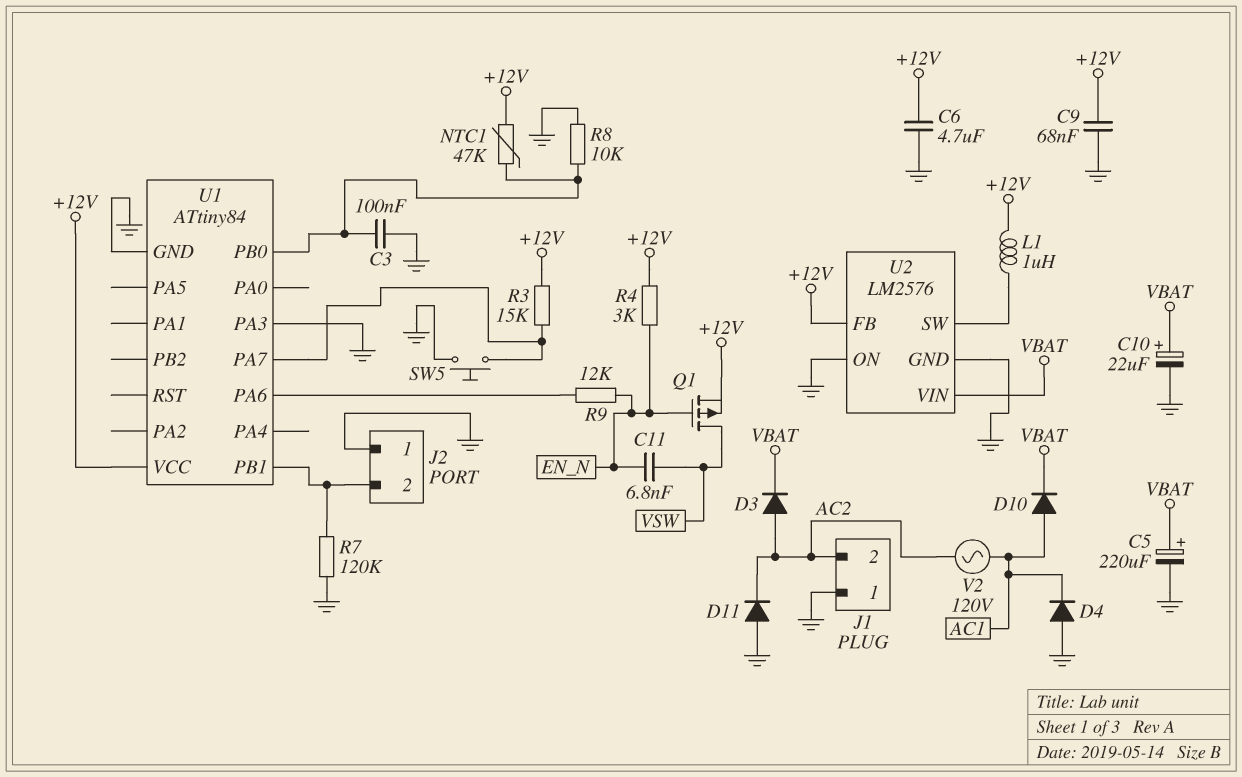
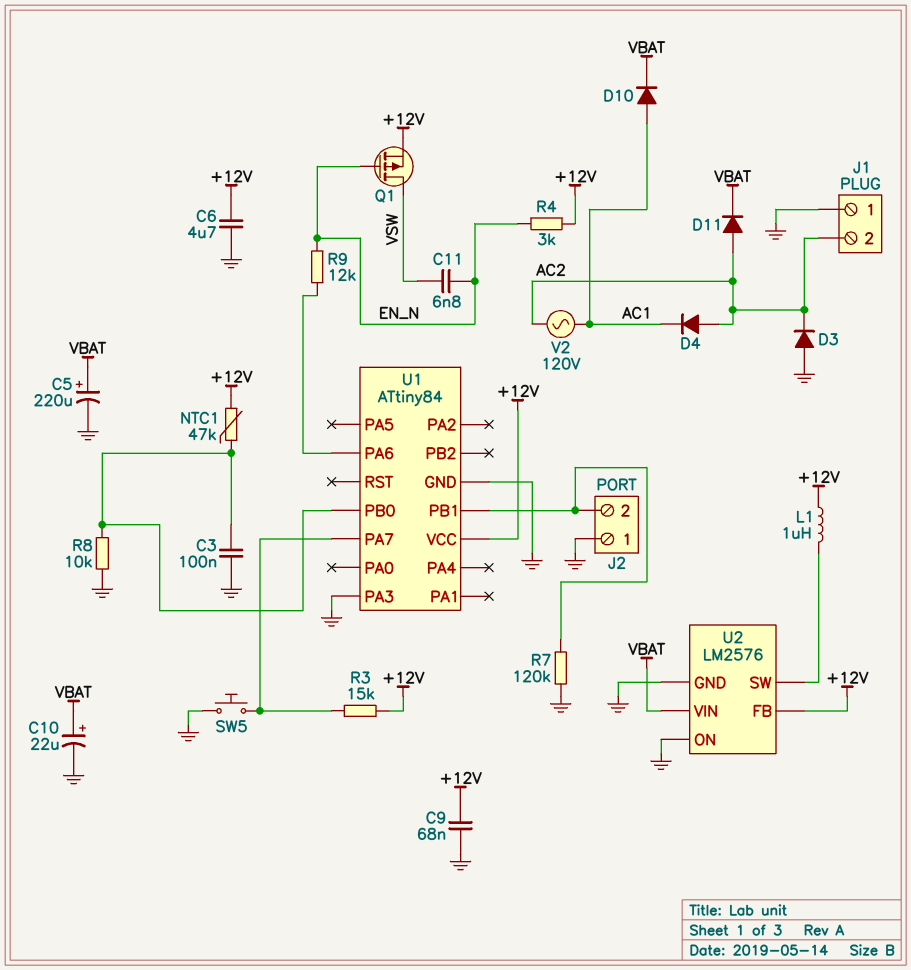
D3: diode (A AC2, K VBAT) -> diode (A GND, K AC2)
D4: diode (A GND, K AC1) -> diode (A AC2, K AC1)
D11: diode (A GND, K AC2) -> diode (A AC2, K VBAT)

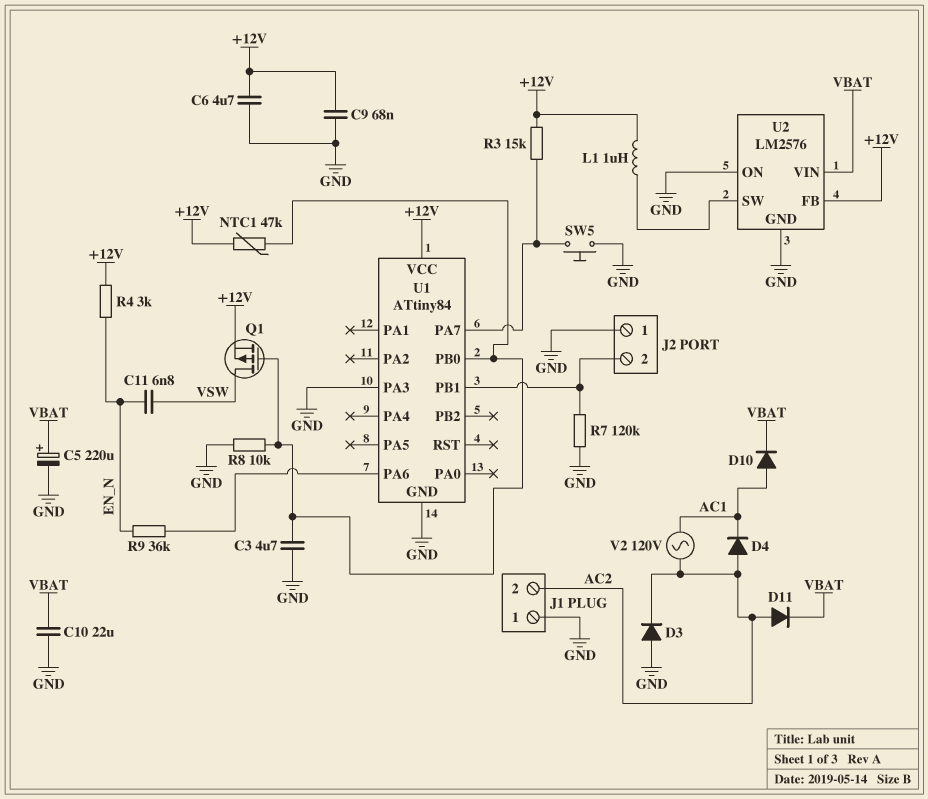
C3: 100nF (GND, U1/PB0) -> 4.7uF (GND, U1/PB0)
C10: 22uF (plus VBAT, minus GND) -> 22uF (GND, VBAT)
Q1: PMOS (G EN_N, D VSW, S +12V) -> PMOS (G U1/PB0, D VSW, S +12V)
R9: 12k (EN_N, U1/PA6) -> 36k (EN_N, U1/PA6)

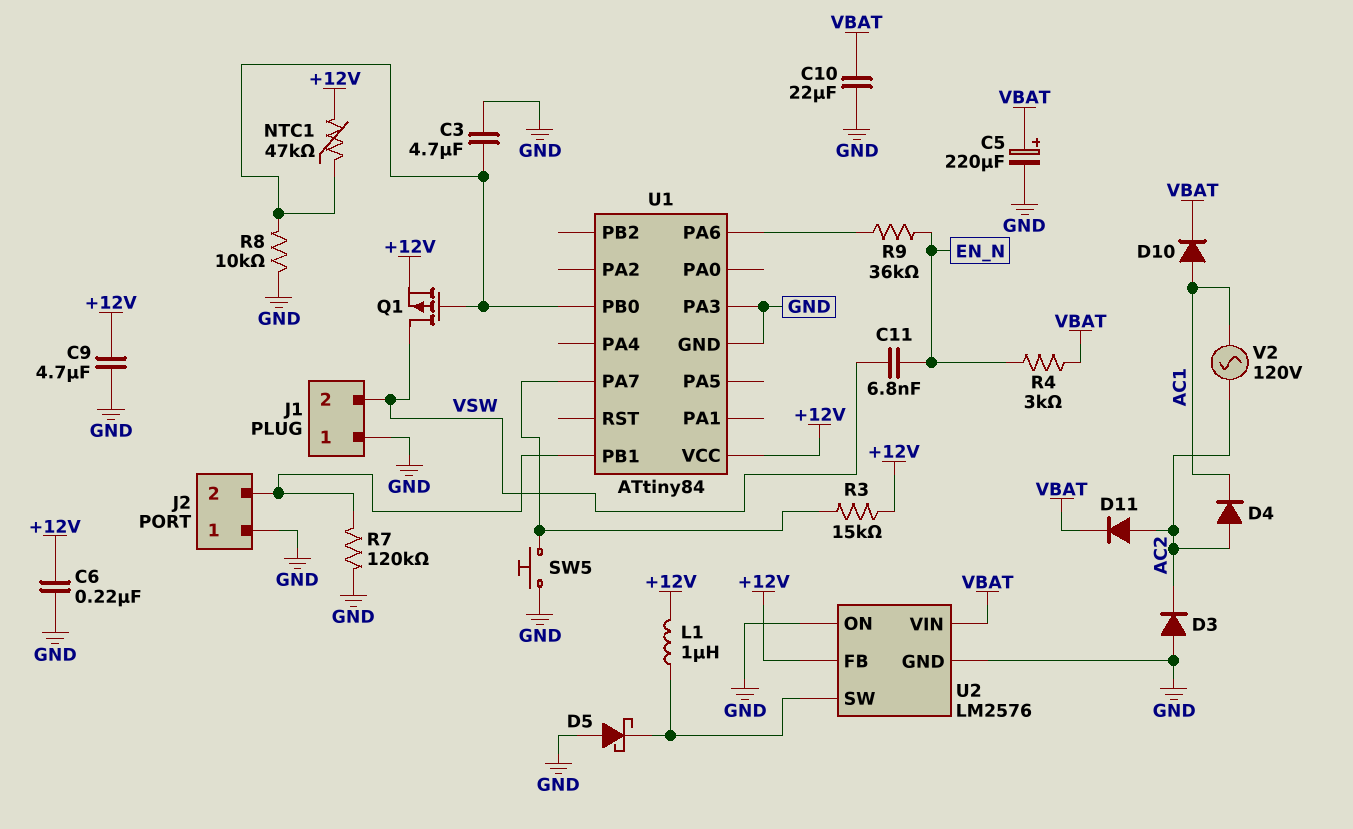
C6: 4.7uF (+12V, GND) -> 220nF (+12V, GND)
C9: 68nF (+12V, GND) -> 4.7uF (+12V, GND)
D5: none -> schottky (A GND, K U2/SW)
J1 pin 2: AC2 -> VSW
R4: 3k (+12V, EN_N) -> 3k (EN_N, VBAT)

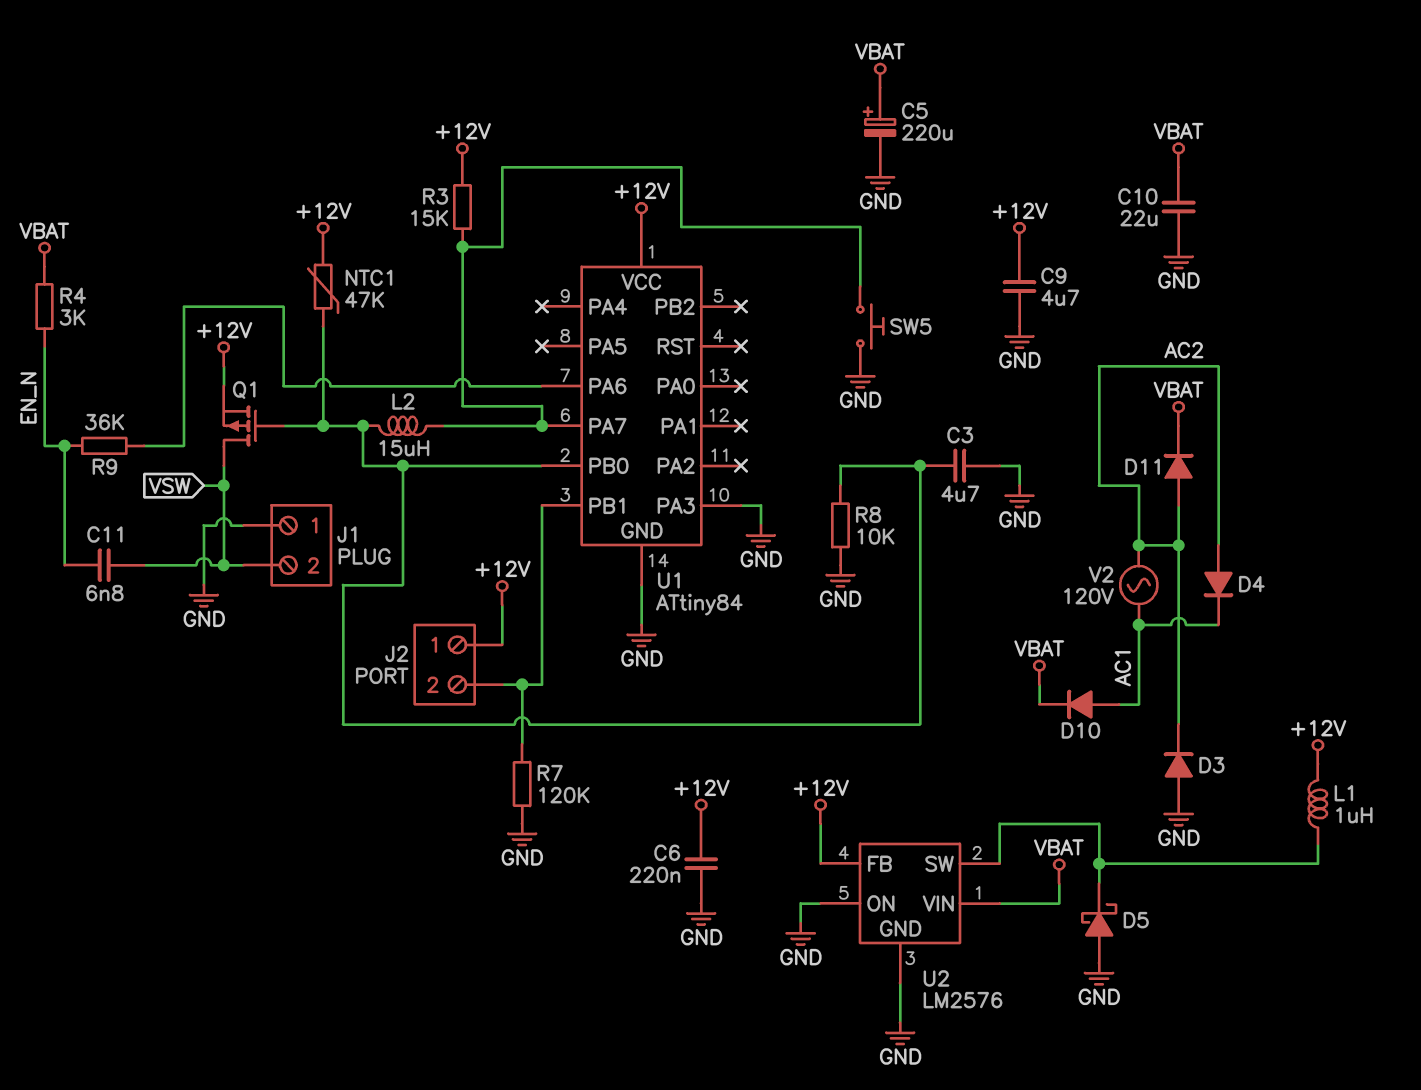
J2 pin 1: GND -> +12V
L2: none -> 15uH (U1/PA7, U1/PB0)

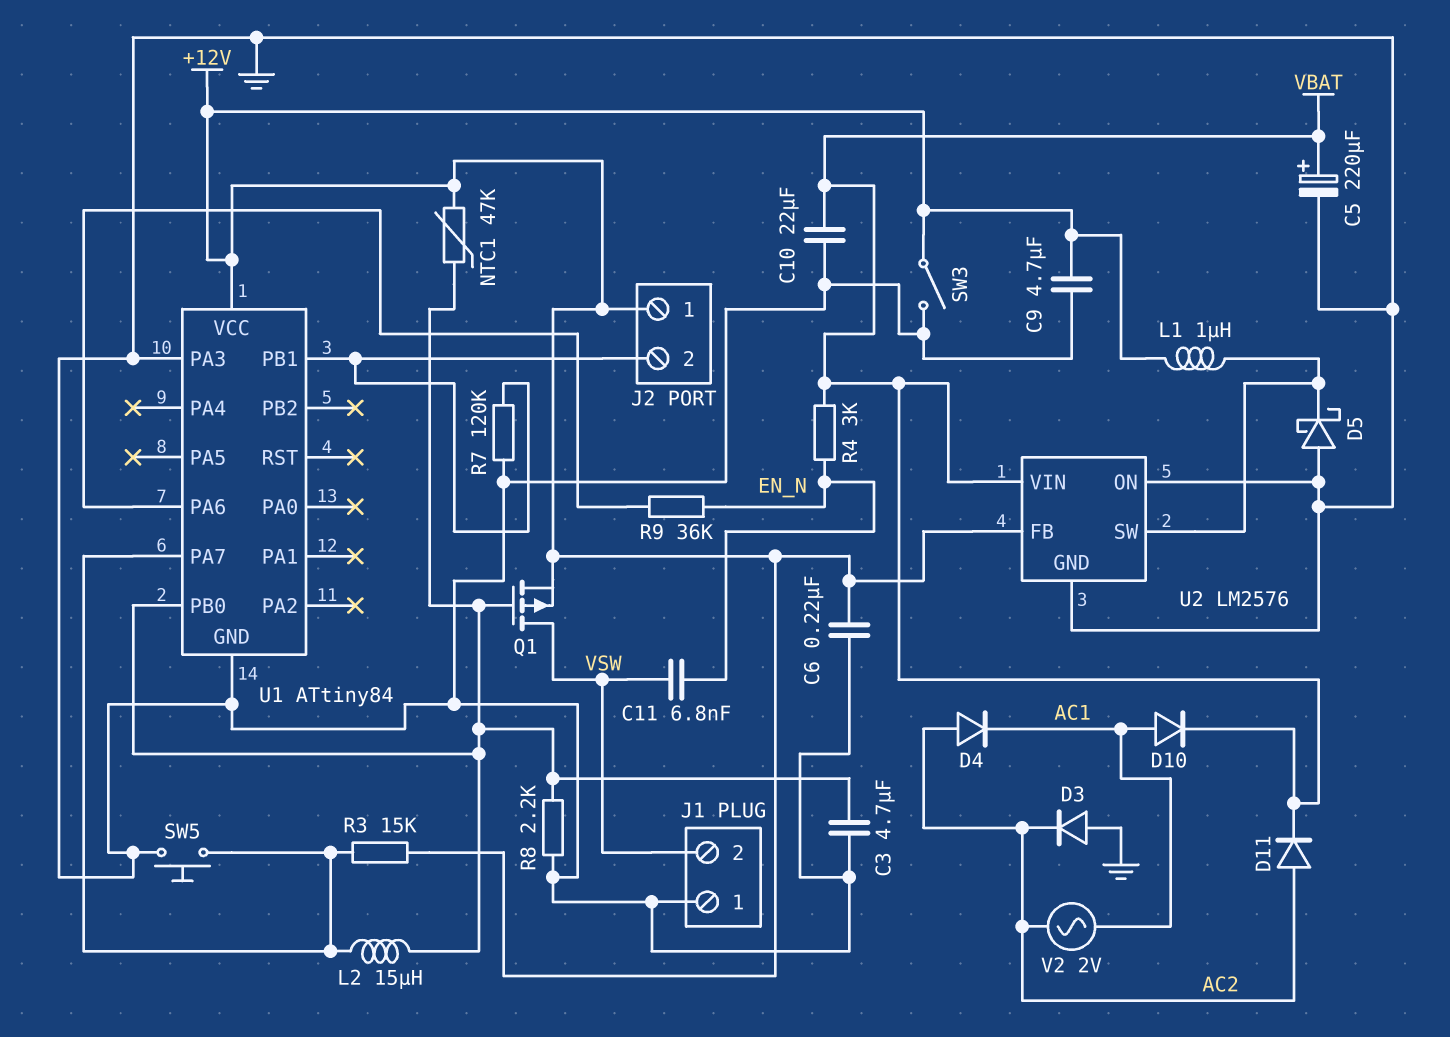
R8: 10k (GND, U1/PB0) -> 2.2k (GND, U1/PB0)
SW3: none -> switch (+12V, GND)
V2: AC 120V (AC1, AC2) -> AC 2V (AC1, AC2)

